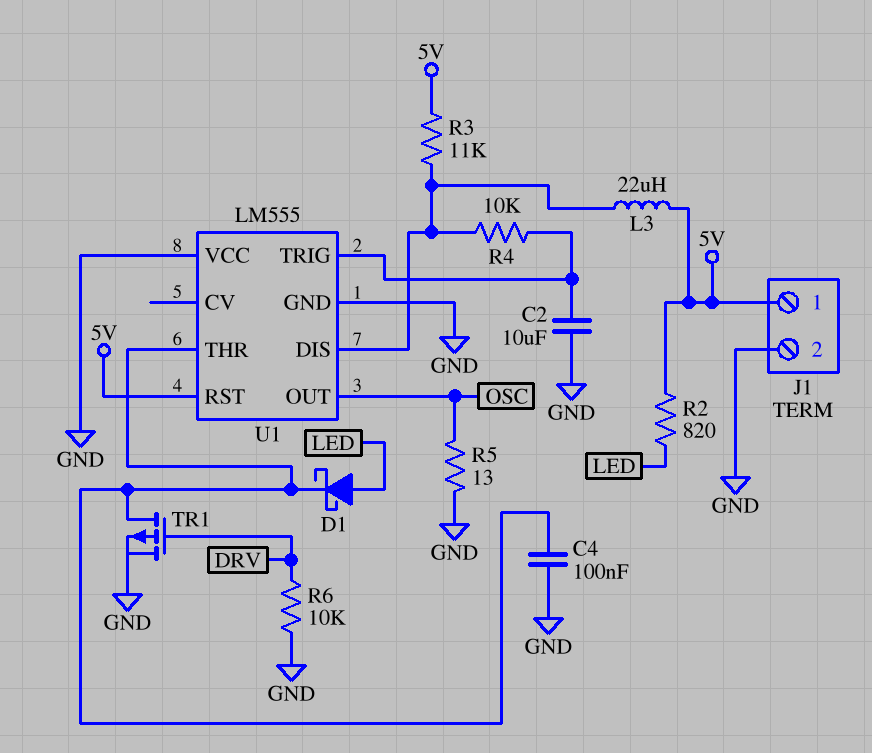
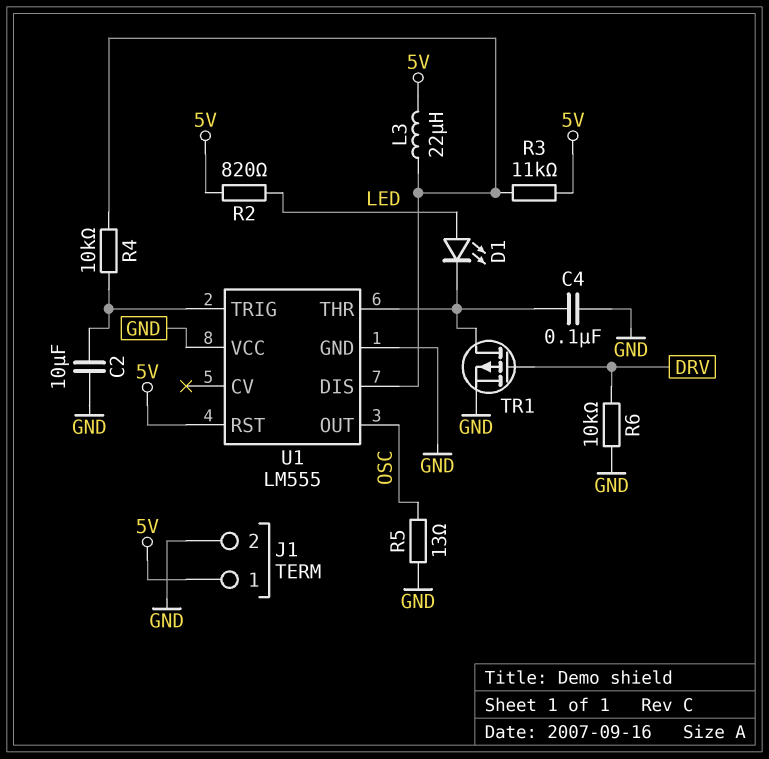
D1: schottky (A LED, K U1/THR) -> LED (A LED, K U1/THR)

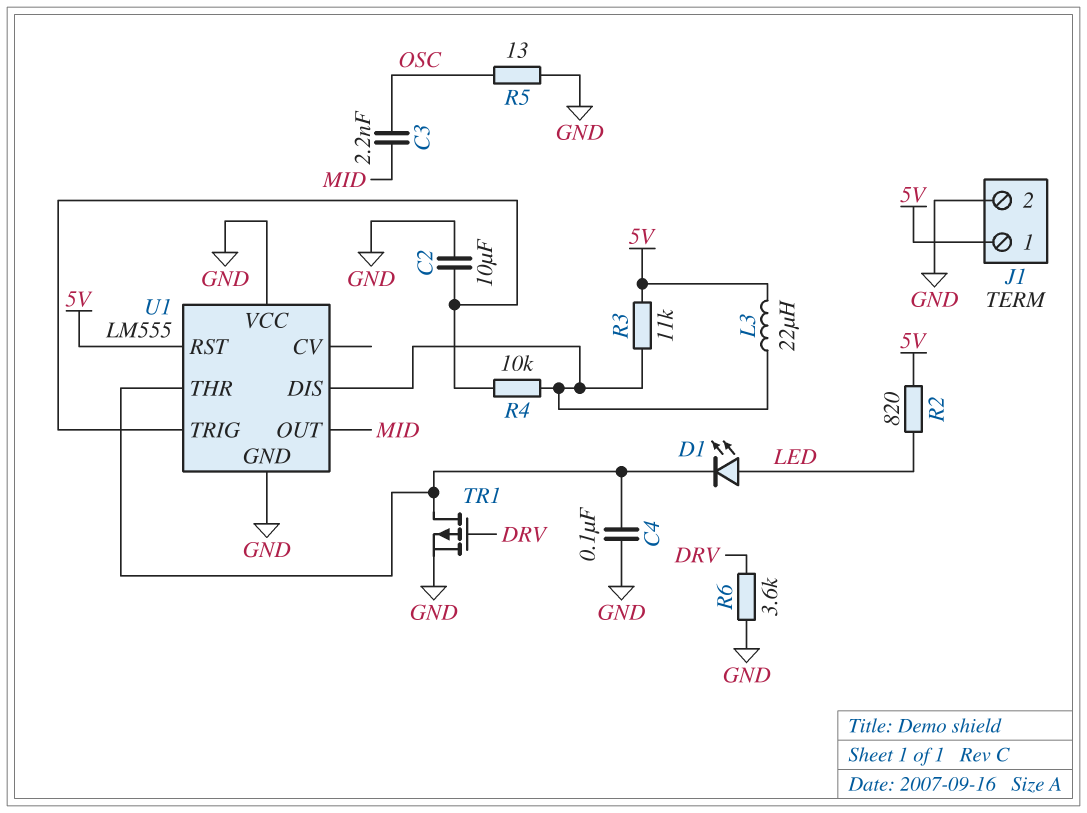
C3: none -> 2.2nF (MID, OSC)
R6: 10k (DRV, GND) -> 3.6k (DRV, GND)
U1 pin OUT: OSC -> MID

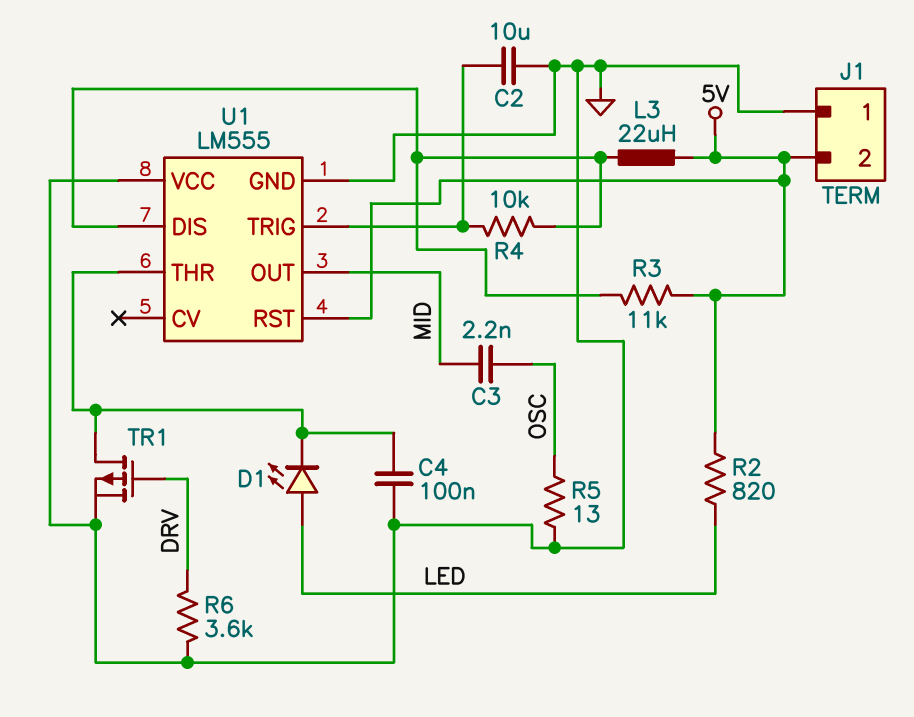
J1 pin 1: 5V -> GND
J1 pin 2: GND -> 5V

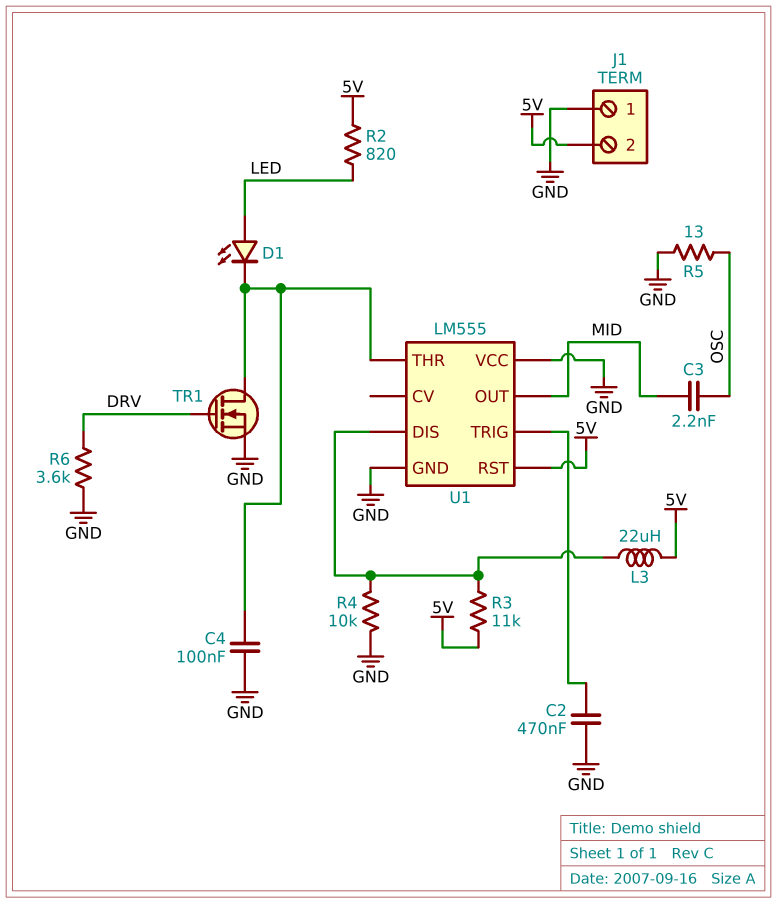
C2: 10uF (GND, U1/TRIG) -> 470nF (GND, U1/TRIG)
R4: 10k (U1/DIS, U1/TRIG) -> 10k (GND, U1/DIS)
TR1: PMOS (G DRV, D U1/THR, S GND) -> NMOS (G DRV, D U1/THR, S GND)

